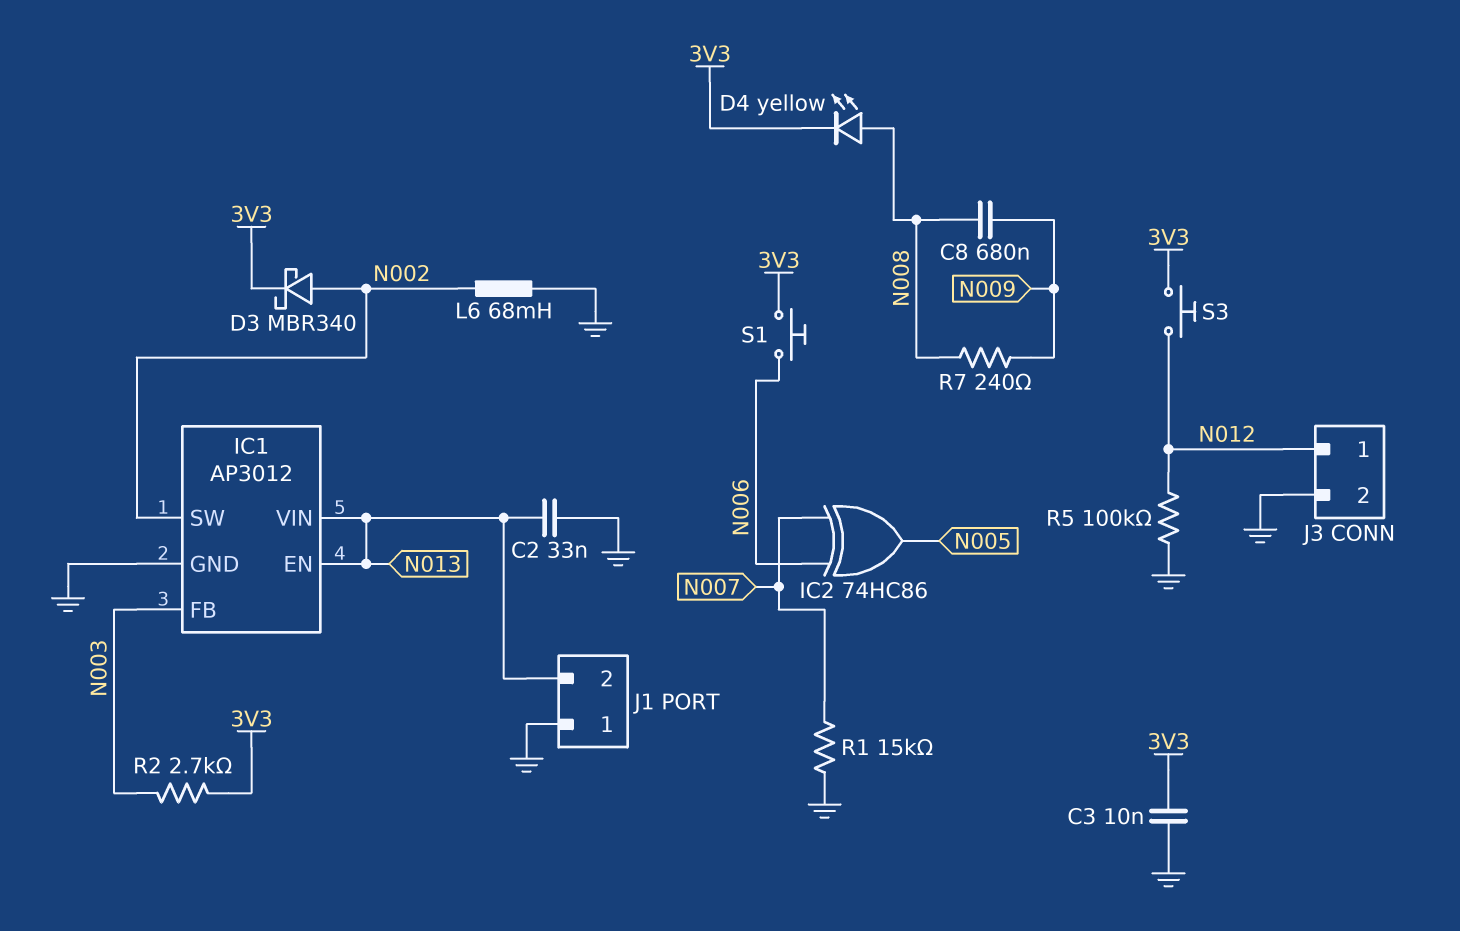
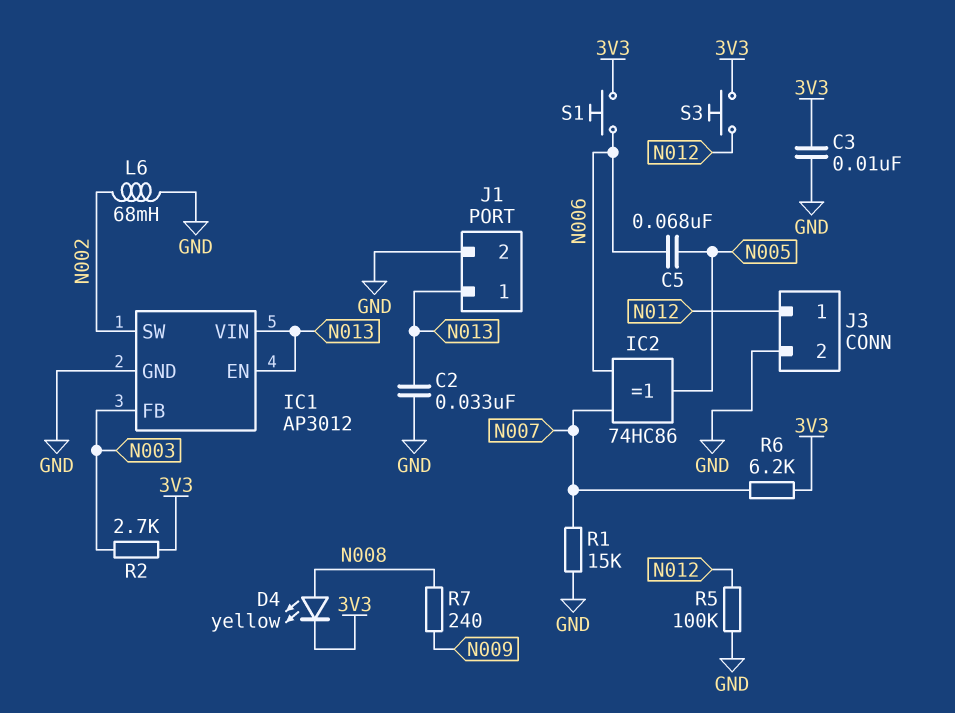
C5: none -> 68nF (N005, N006)
C8: 680nF (N008, N009) -> none
D3: schottky MBR340 (A N002, K 3V3) -> none
J1 pin 1: GND -> N013
J1 pin 2: N013 -> GND
R6: none -> 6.2k (3V3, N007)

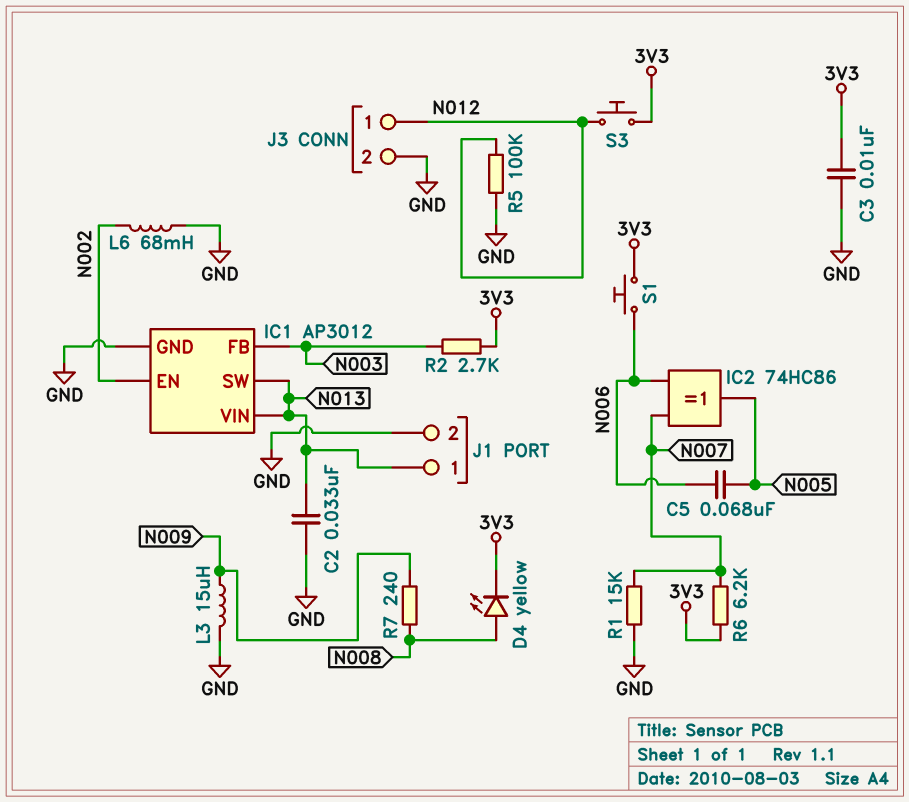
IC1 pin EN: N013 -> N002
IC1 pin SW: N002 -> N013
L3: none -> 15uH (GND, N009)

